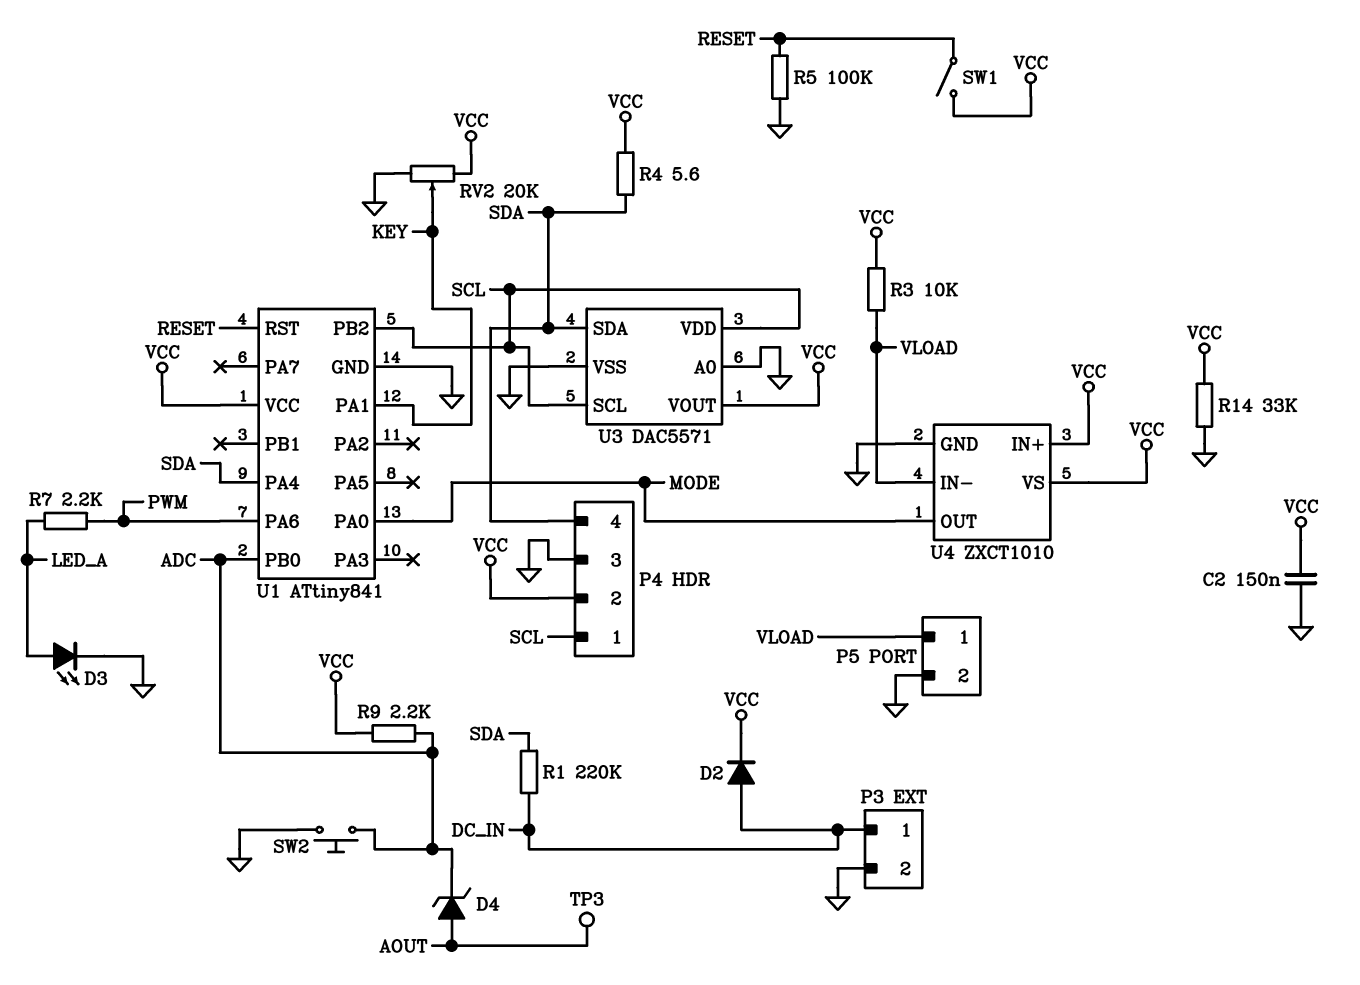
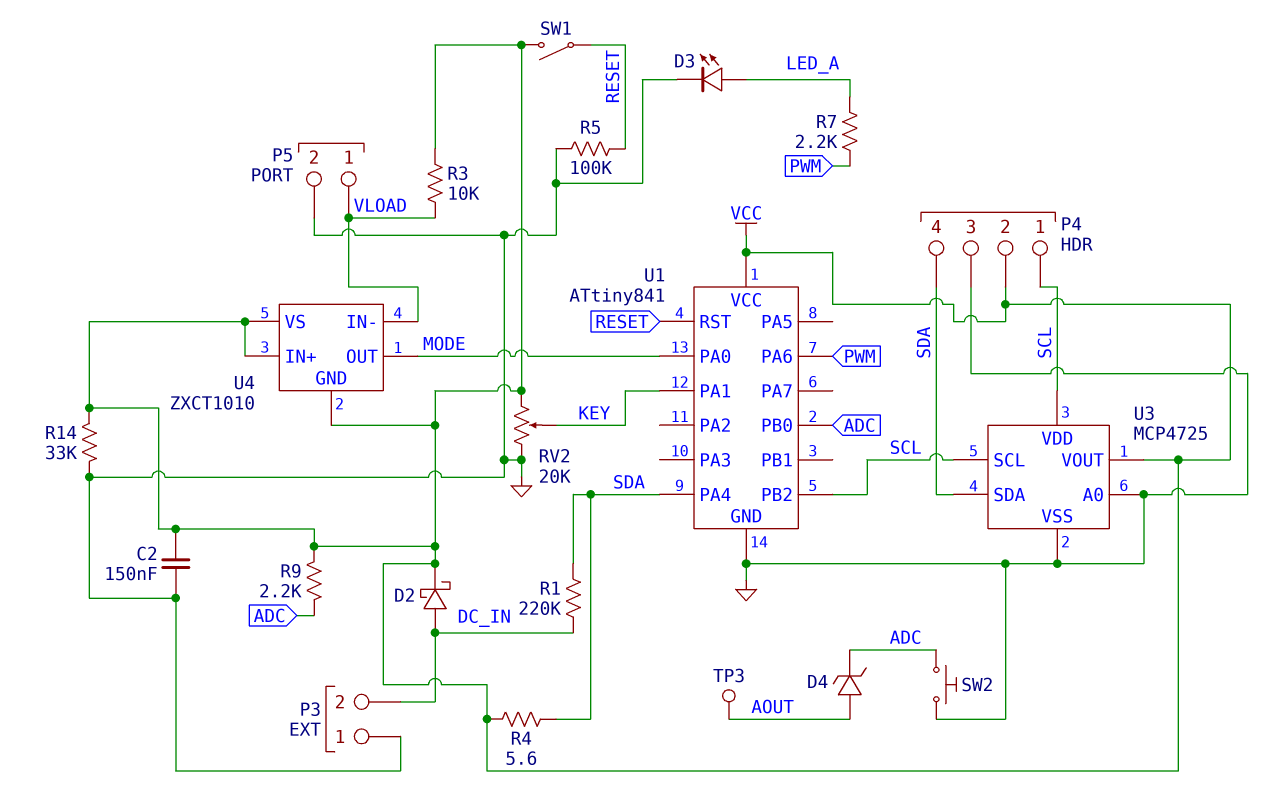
D2: diode (A DC_IN, K VCC) -> schottky (A DC_IN, K VCC)
P3 pin 1: DC_IN -> GND
P3 pin 2: GND -> DC_IN
U3: DAC5571 -> MCP4725
U4 pin GND: GND -> VCC

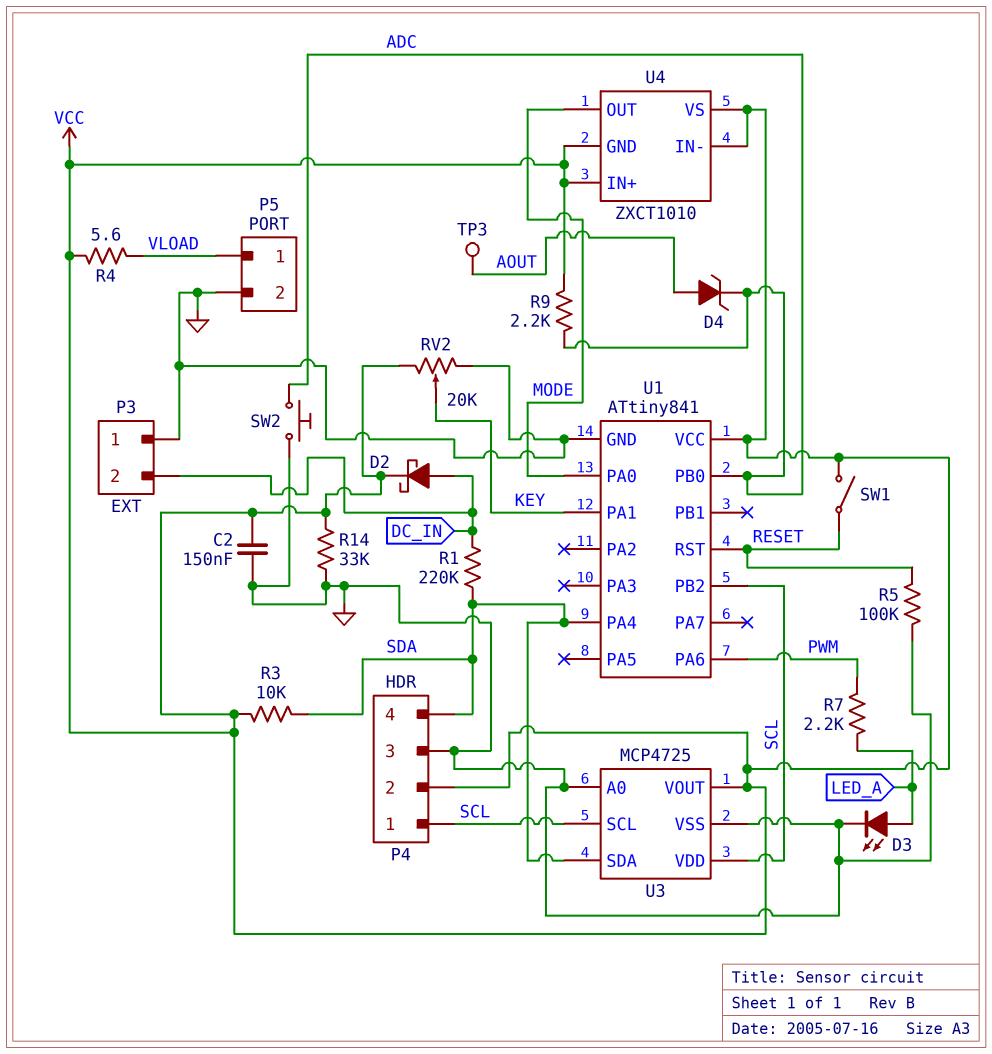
R3: 10k (VCC, VLOAD) -> 10k (SDA, VCC)
R4: 5.6 (SDA, VCC) -> 5.6 (VCC, VLOAD)
U4 pin IN-: VLOAD -> VCC

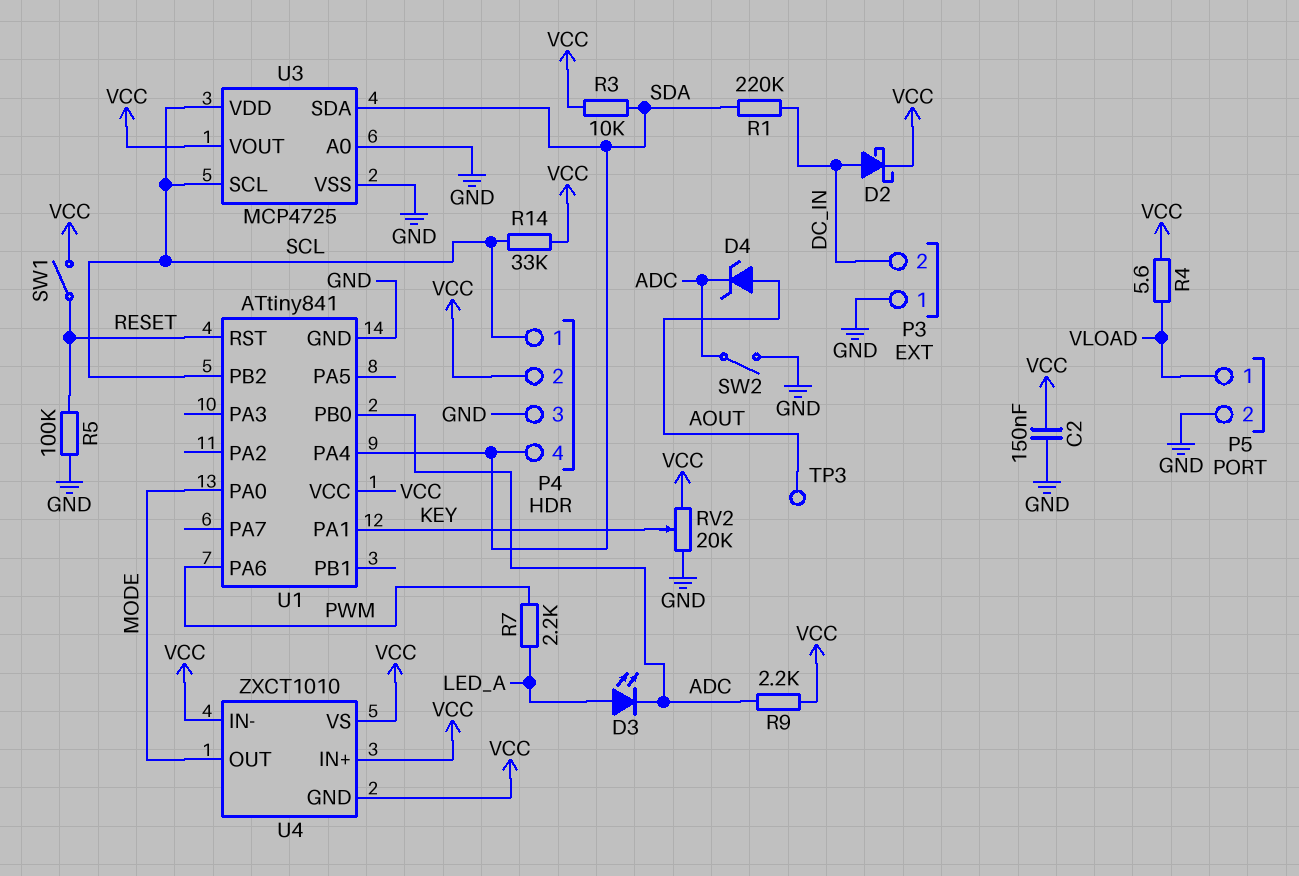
D3: LED (A LED_A, K GND) -> LED (A LED_A, K ADC)
R14: 33k (GND, VCC) -> 33k (SCL, VCC)
SW2: button (ADC, GND) -> switch (ADC, GND)

